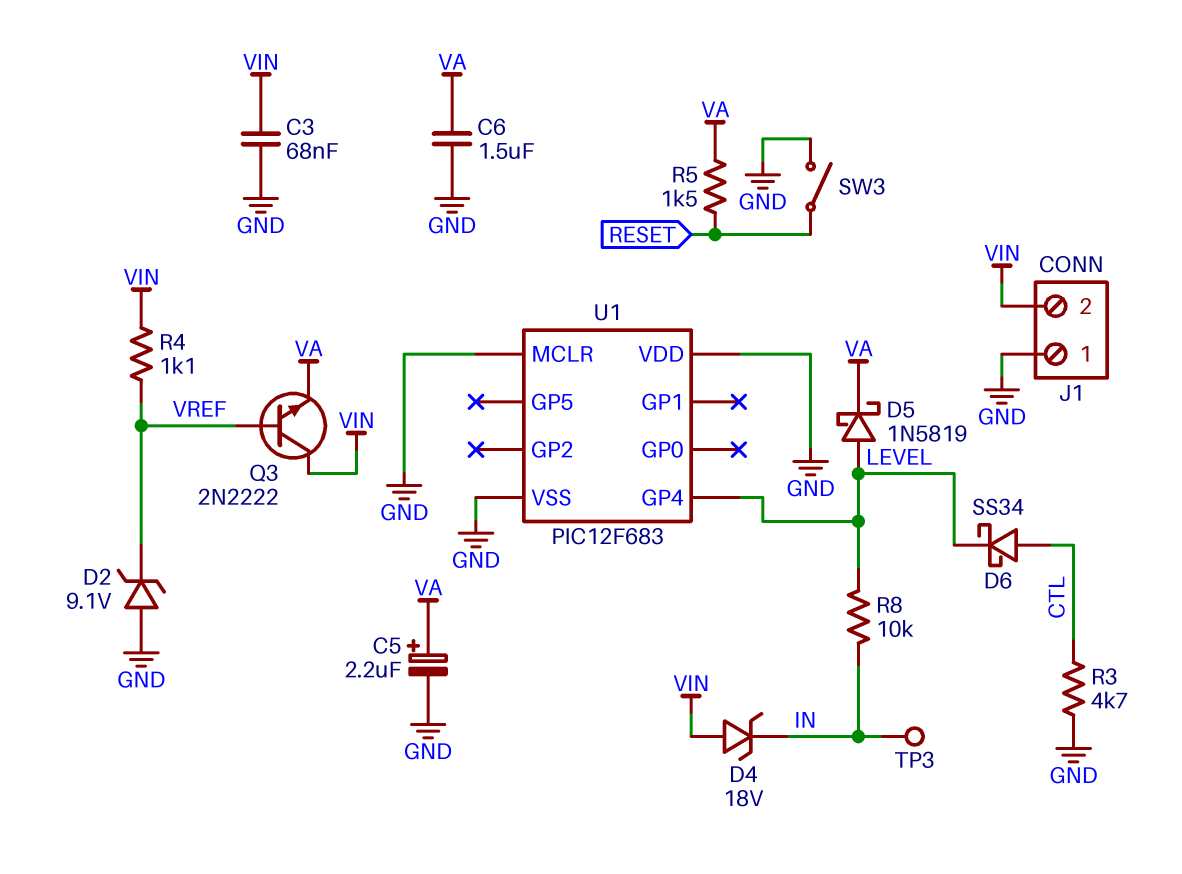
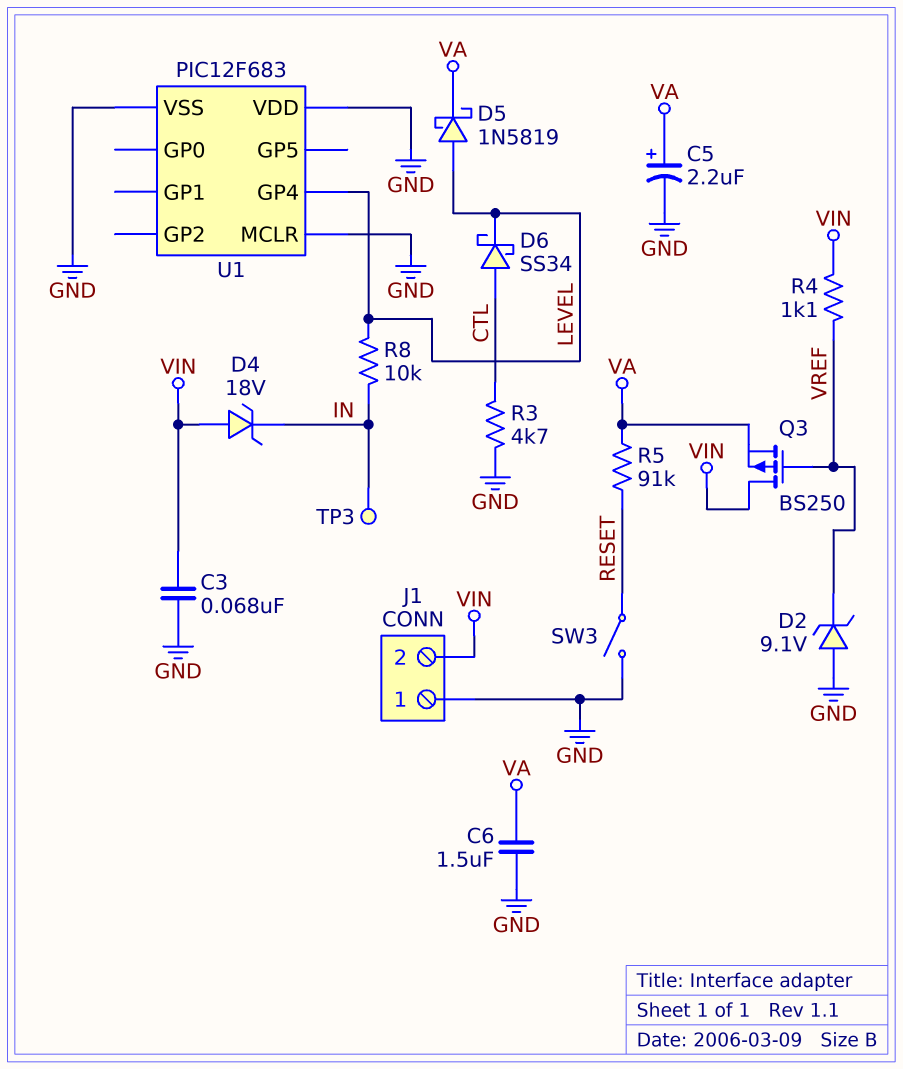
Q3: NPN 2N2222 (B VREF, C VIN, E VA) -> PMOS BS250 (G VREF, D VIN, S VA)
R5: 1.5k (RESET, VA) -> 91k (RESET, VA)

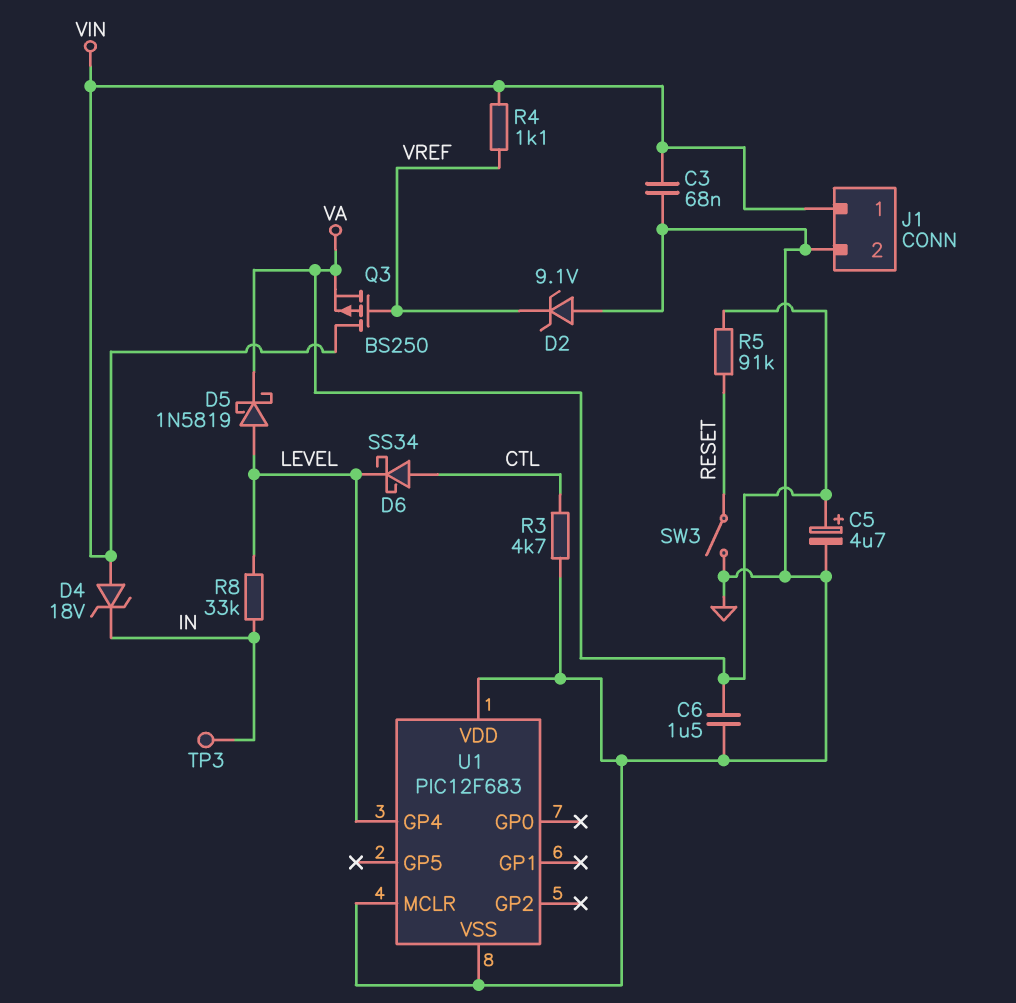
C5: 2.2uF (plus VA, minus GND) -> 4.7uF (plus VA, minus GND)
J1 pin 1: GND -> VIN
J1 pin 2: VIN -> GND
R8: 10k (IN, LEVEL) -> 33k (IN, LEVEL)

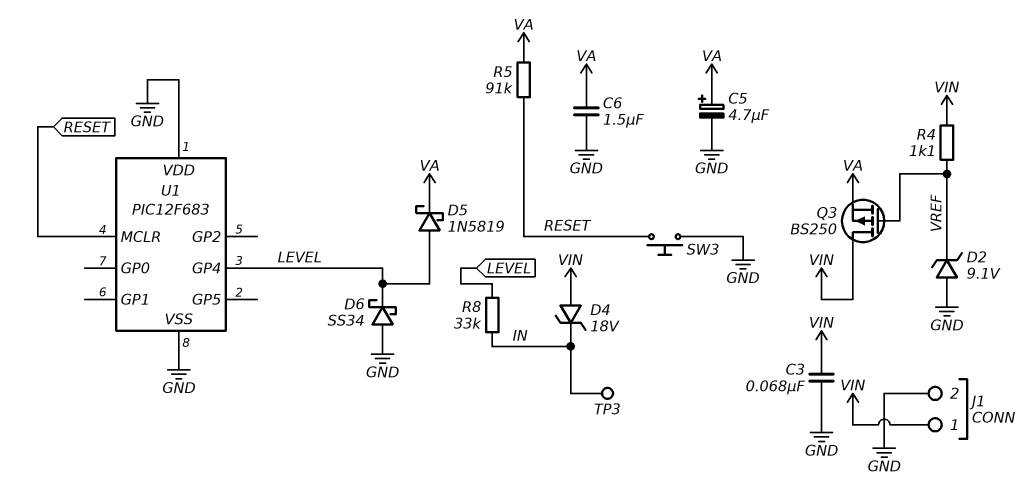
D6: schottky SS34 (A CTL, K LEVEL) -> schottky SS34 (A GND, K LEVEL)
R3: 4.7k (CTL, GND) -> none
SW3: switch (GND, RESET) -> button (GND, RESET)
U1 pin MCLR: GND -> RESET

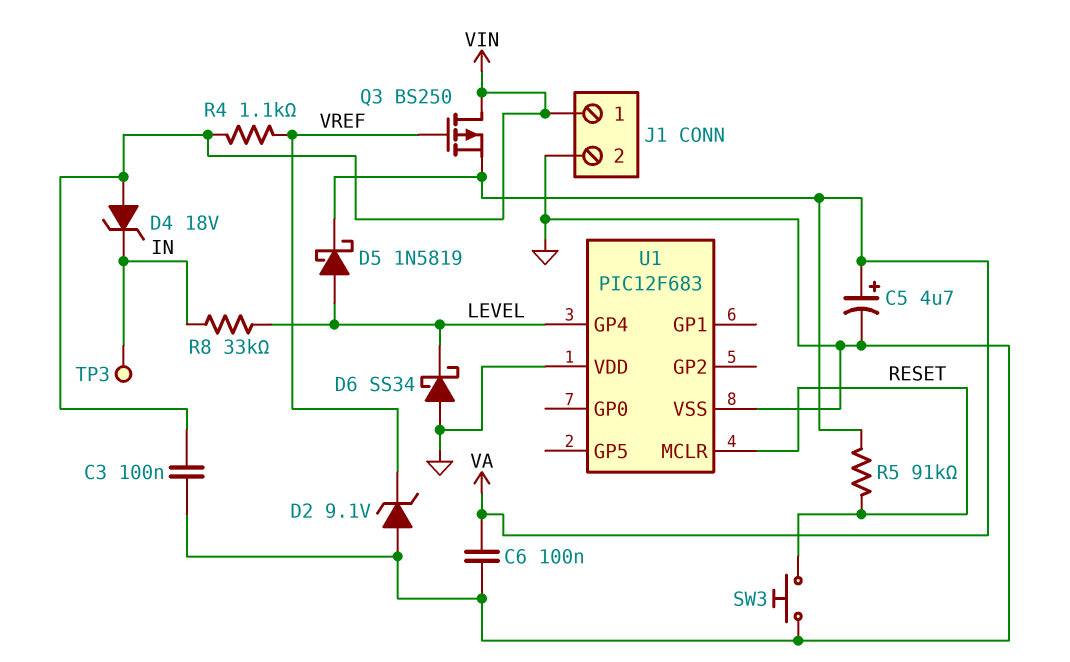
C3: 68nF (GND, VIN) -> 100nF (GND, VIN)
C6: 1.5uF (GND, VA) -> 100nF (GND, VA)

